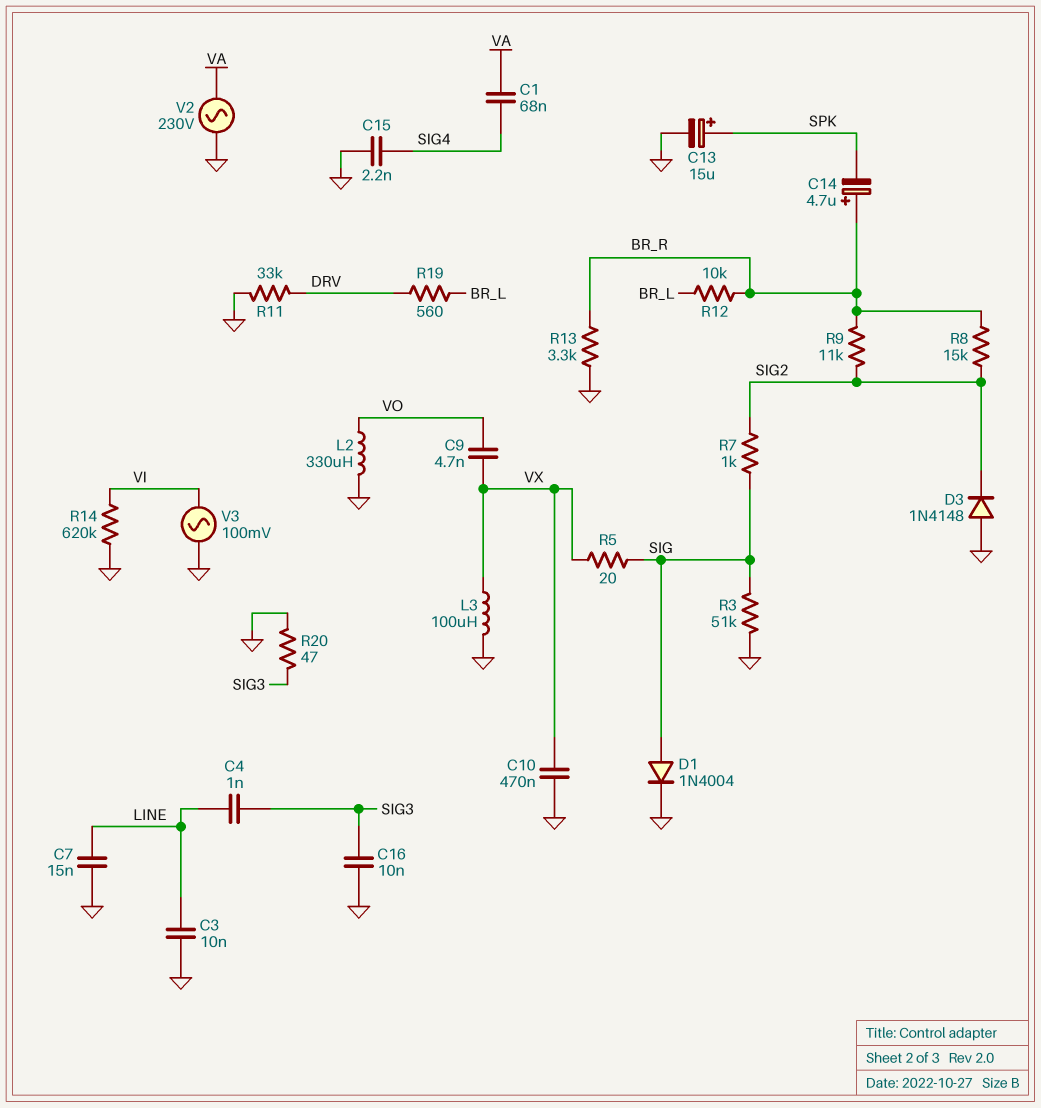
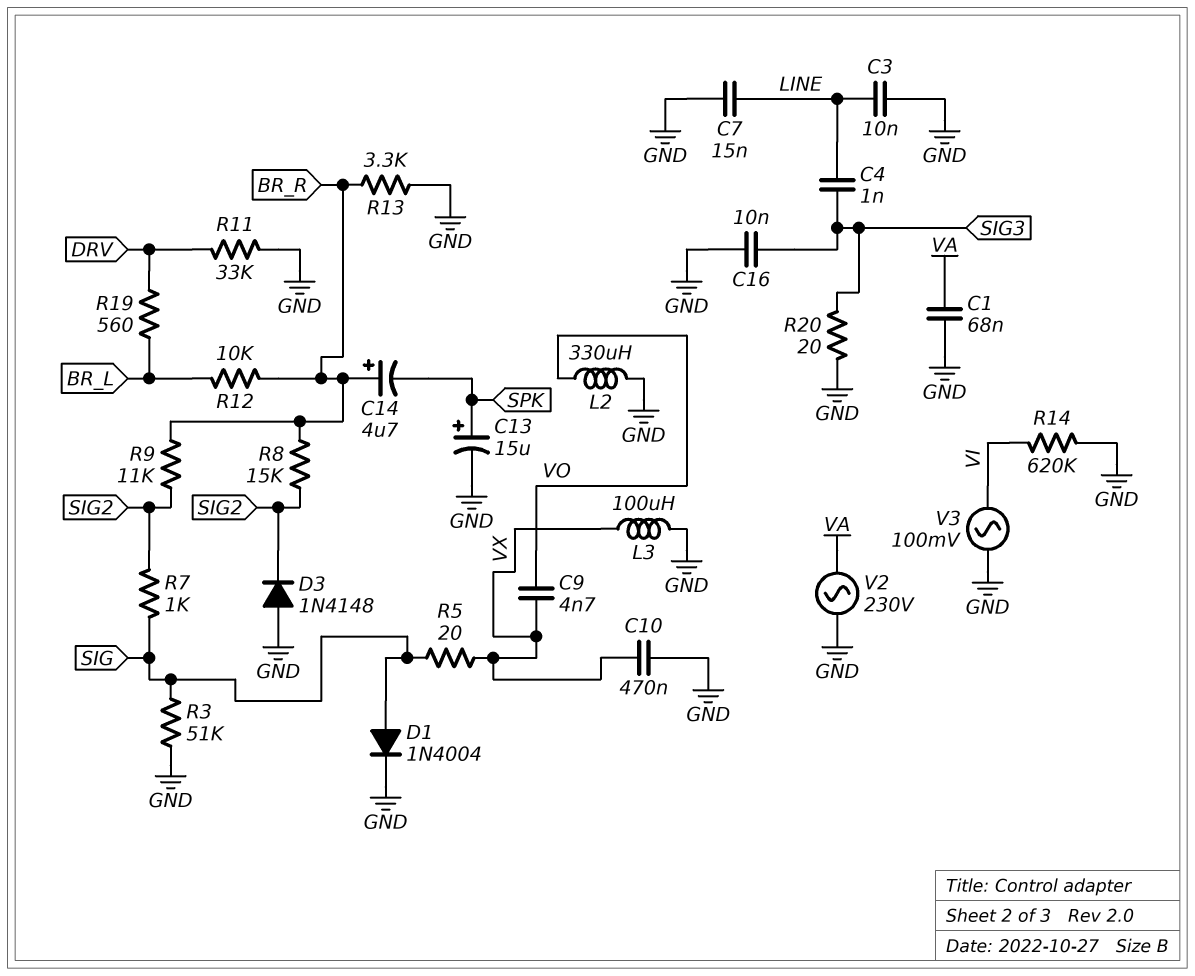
C1: 68nF (SIG4, VA) -> 68nF (GND, VA)
C15: 2.2nF (GND, SIG4) -> none
R20: 47 (GND, SIG3) -> 20 (GND, SIG3)

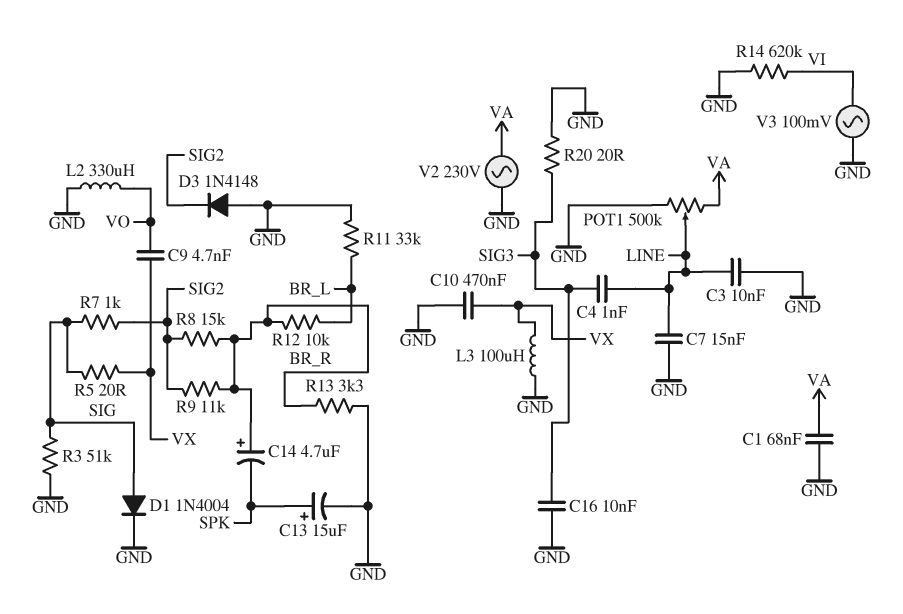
POT1: none -> 500k (GND, VA, wiper LINE)
R11: 33k (DRV, GND) -> 33k (BR_L, GND)
R19: 560 (BR_L, DRV) -> none

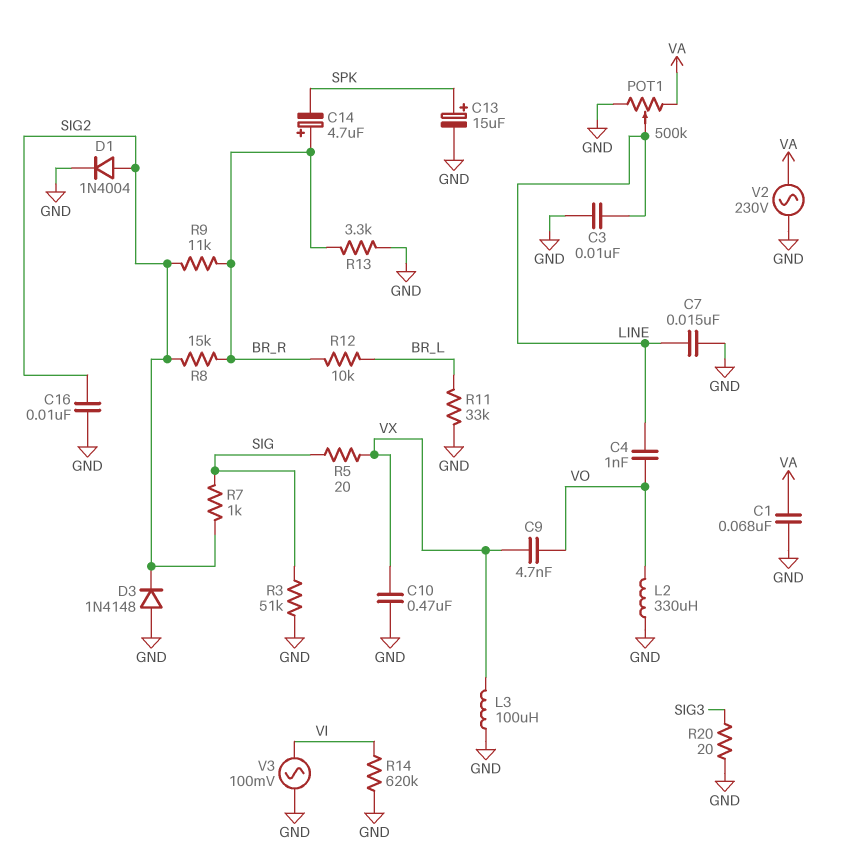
C4: 1nF (LINE, SIG3) -> 1nF (LINE, VO)
C16: 10nF (GND, SIG3) -> 10nF (GND, SIG2)
D1: diode 1N4004 (A SIG, K GND) -> diode 1N4004 (A SIG2, K GND)

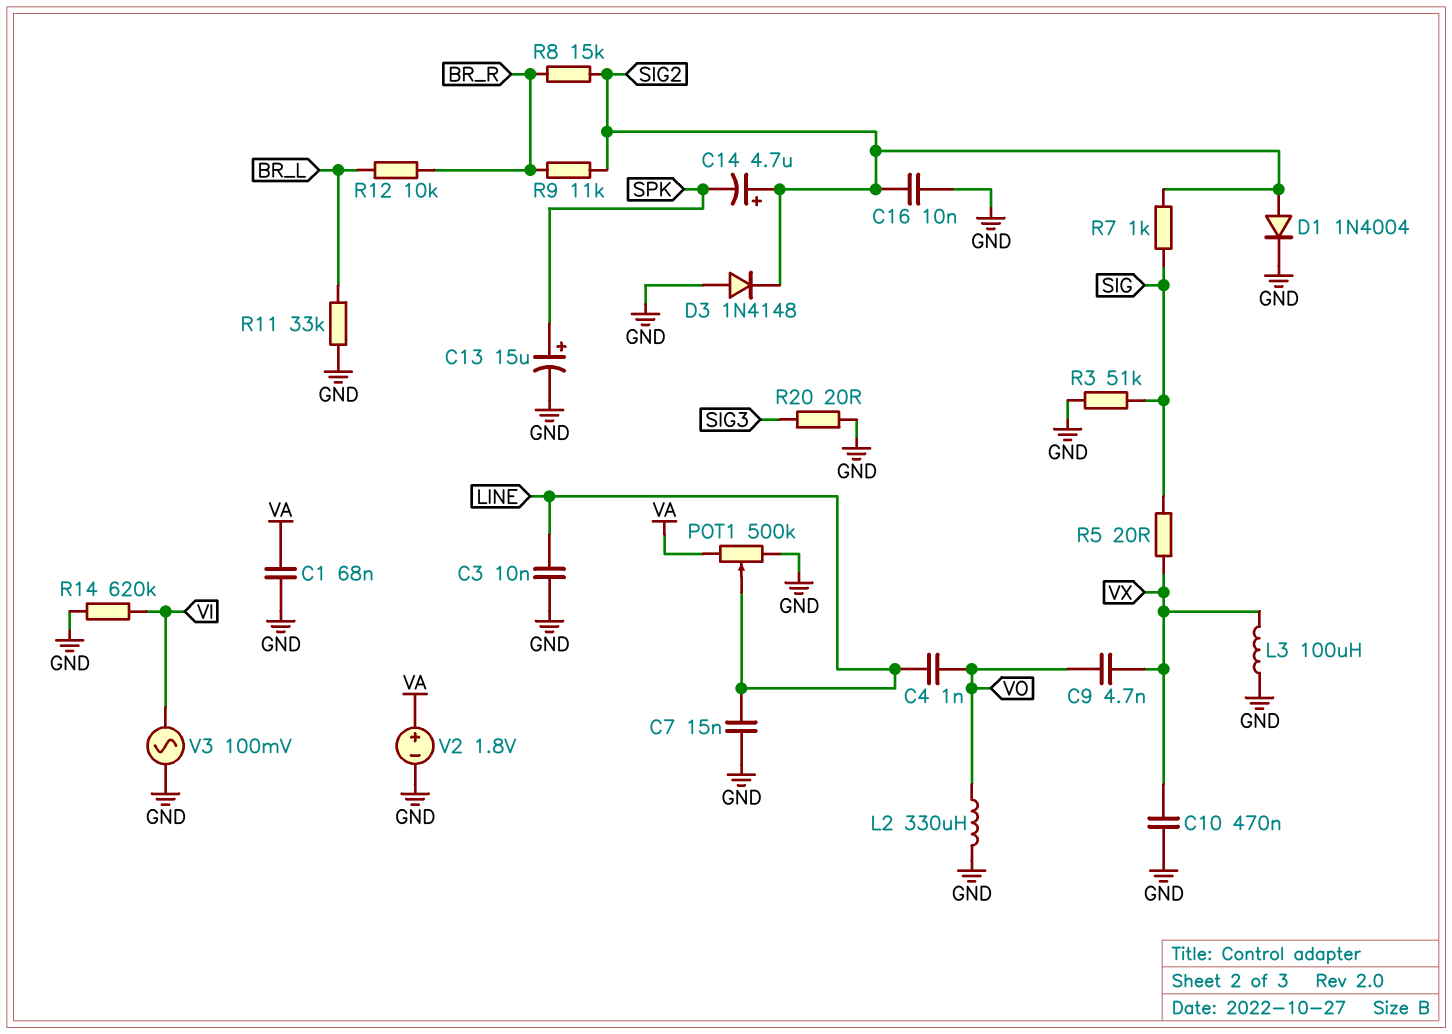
C14: 4.7uF (plus BR_R, minus SPK) -> 4.7uF (plus SIG2, minus SPK)
R13: 3.3k (BR_R, GND) -> none
V2: AC 230V (GND, VA) -> 1.8V (plus VA, minus GND)

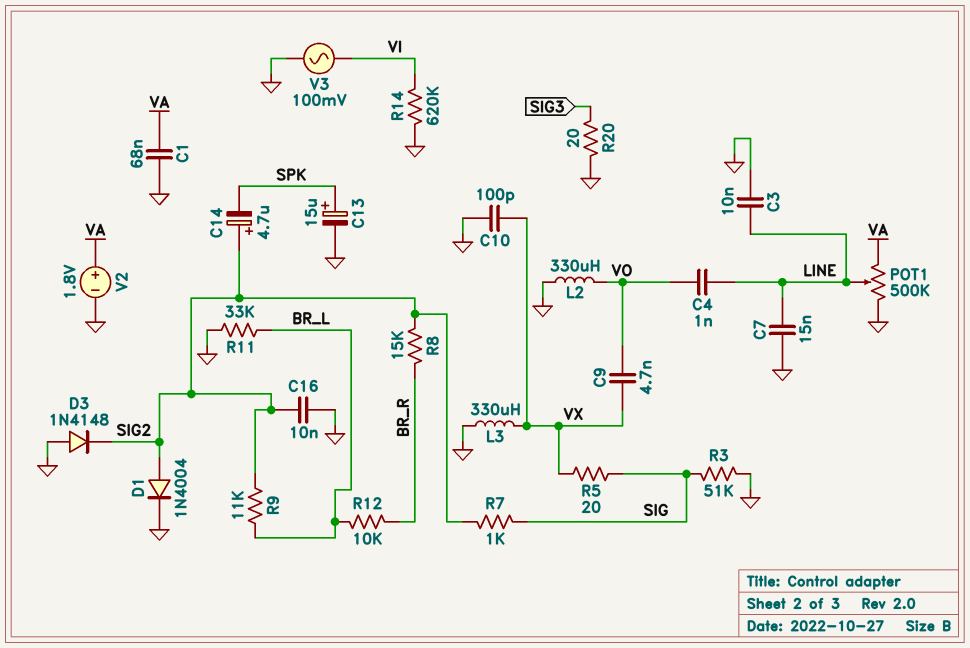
C10: 470nF (GND, VX) -> 100pF (GND, VX)
L3: 100uH (GND, VX) -> 330uH (GND, VX)
R9: 11k (BR_R, SIG2) -> 11k (BR_L, SIG2)

